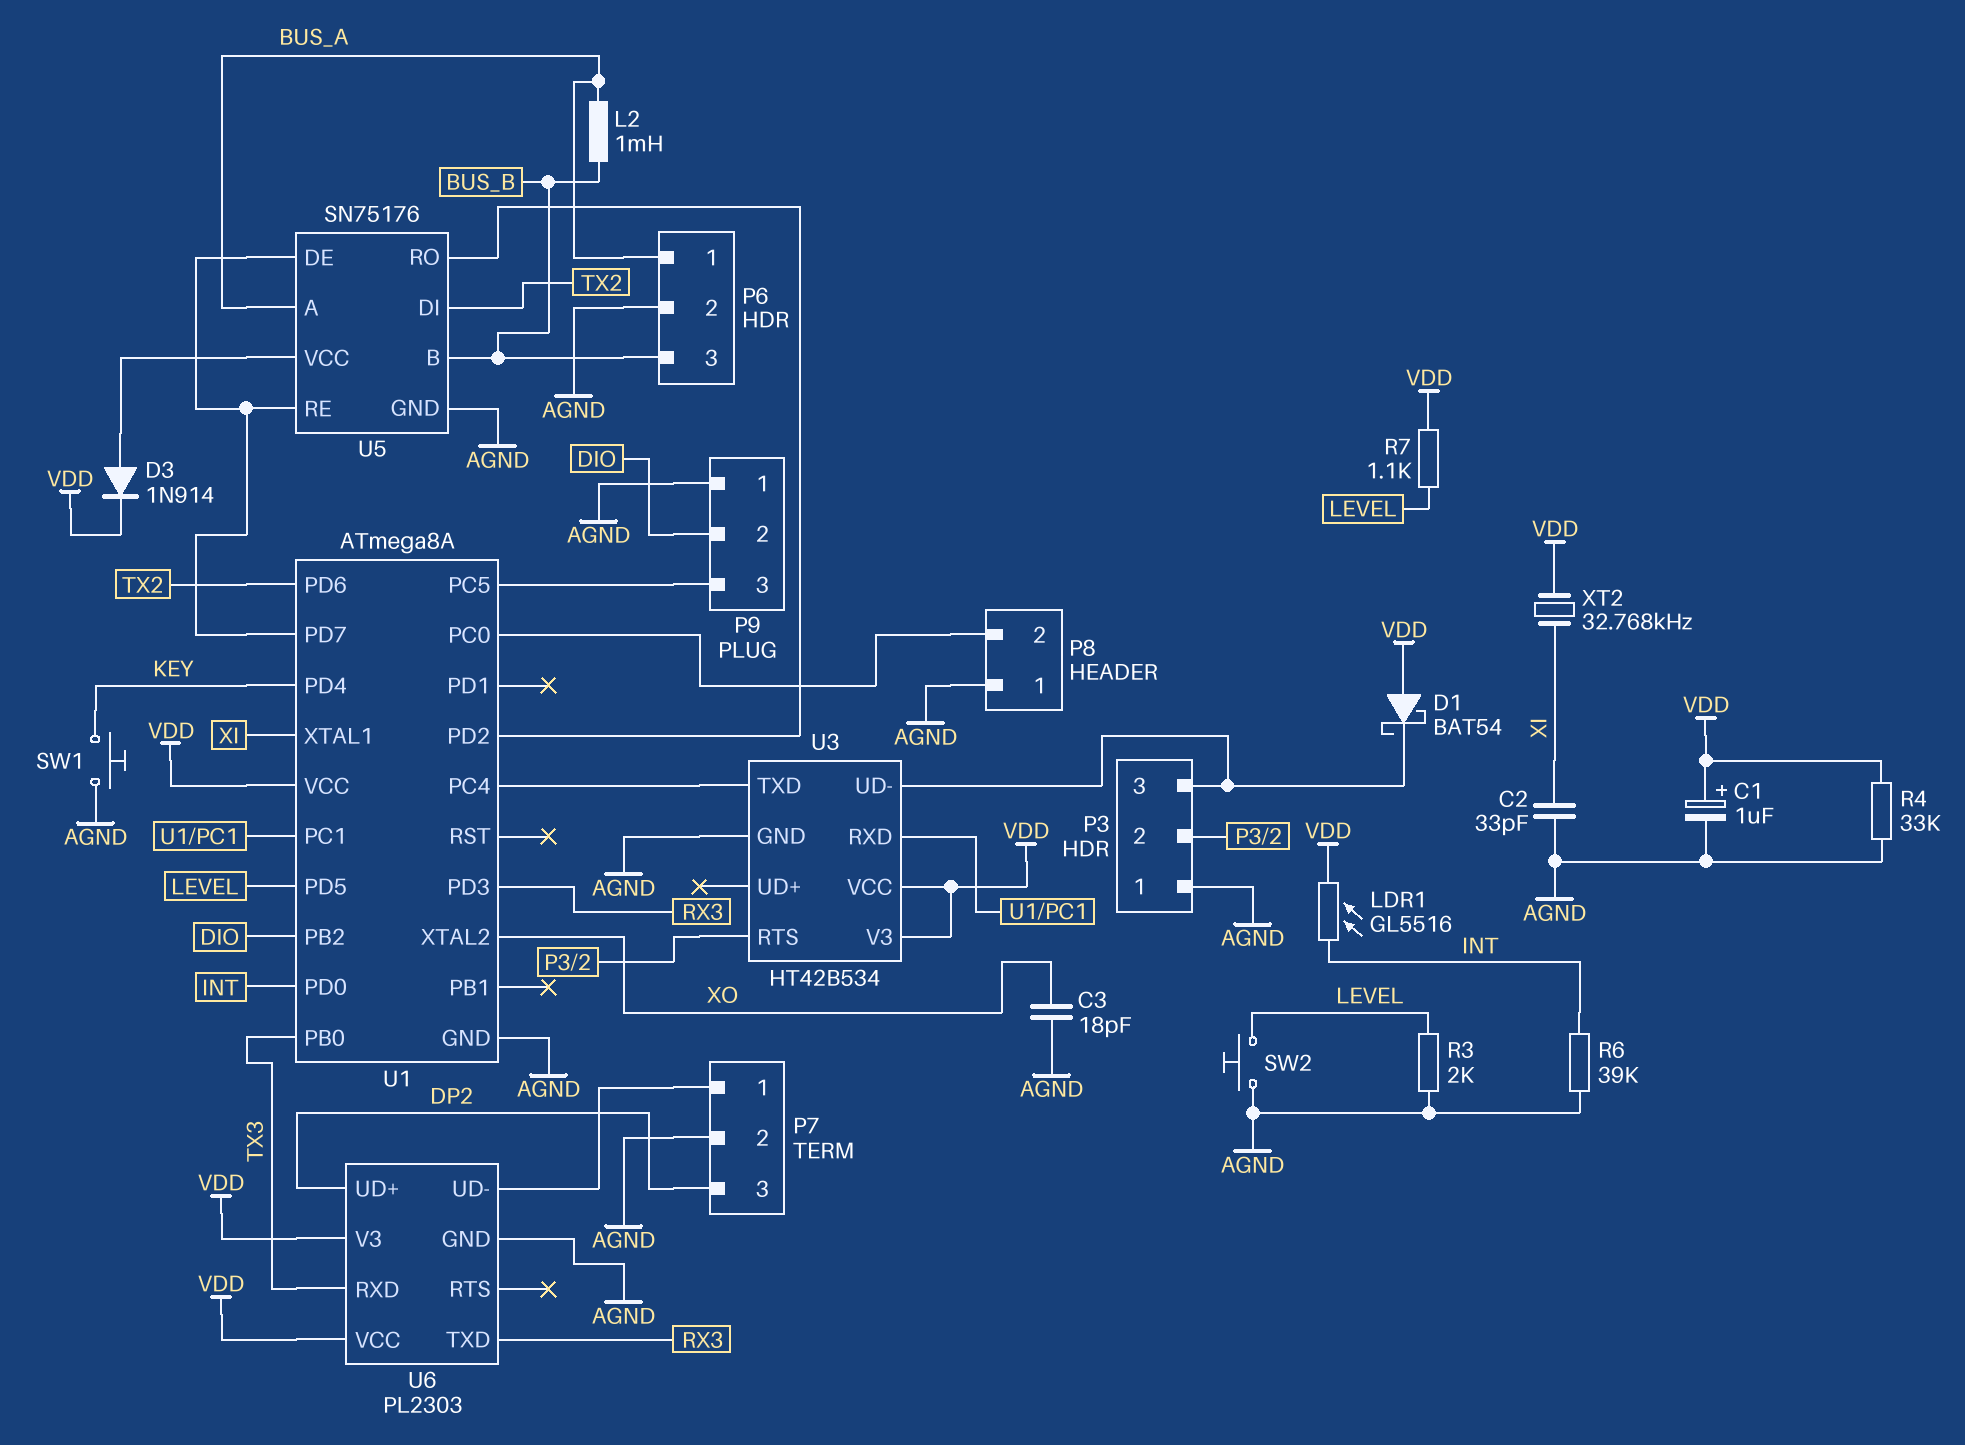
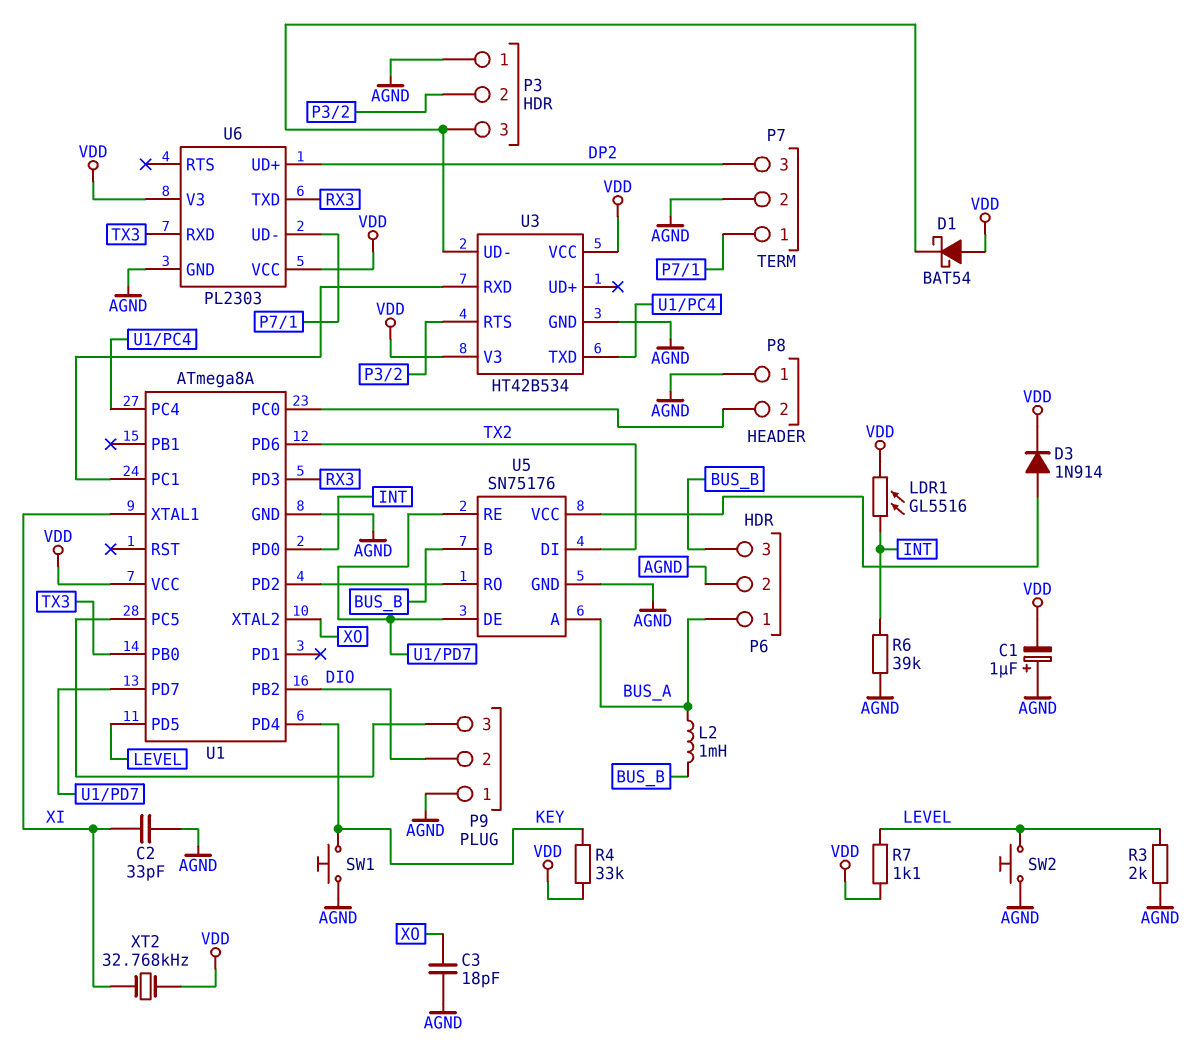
C1: 1uF (plus VDD, minus AGND) -> 1uF (plus AGND, minus VDD)
R4: 33k (AGND, VDD) -> 33k (KEY, VDD)

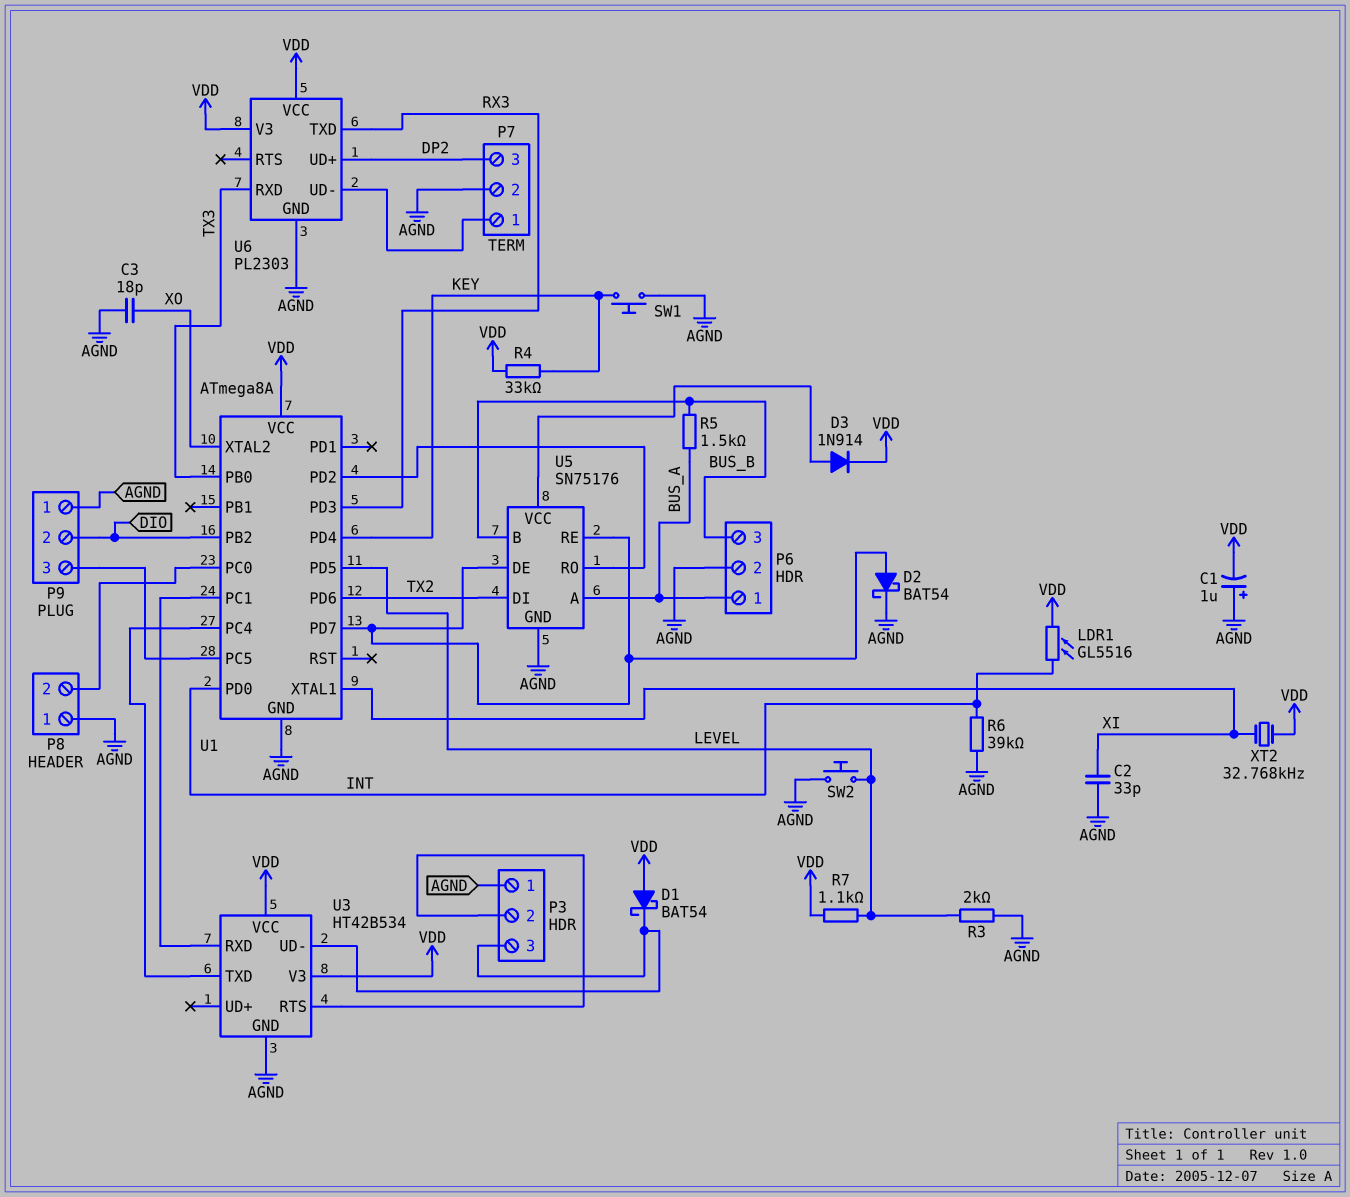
D2: none -> schottky BAT54 (A U1/PD7, K AGND)
L2: 1mH (BUS_A, BUS_B) -> none
R5: none -> 1.5k (BUS_A, BUS_B)

